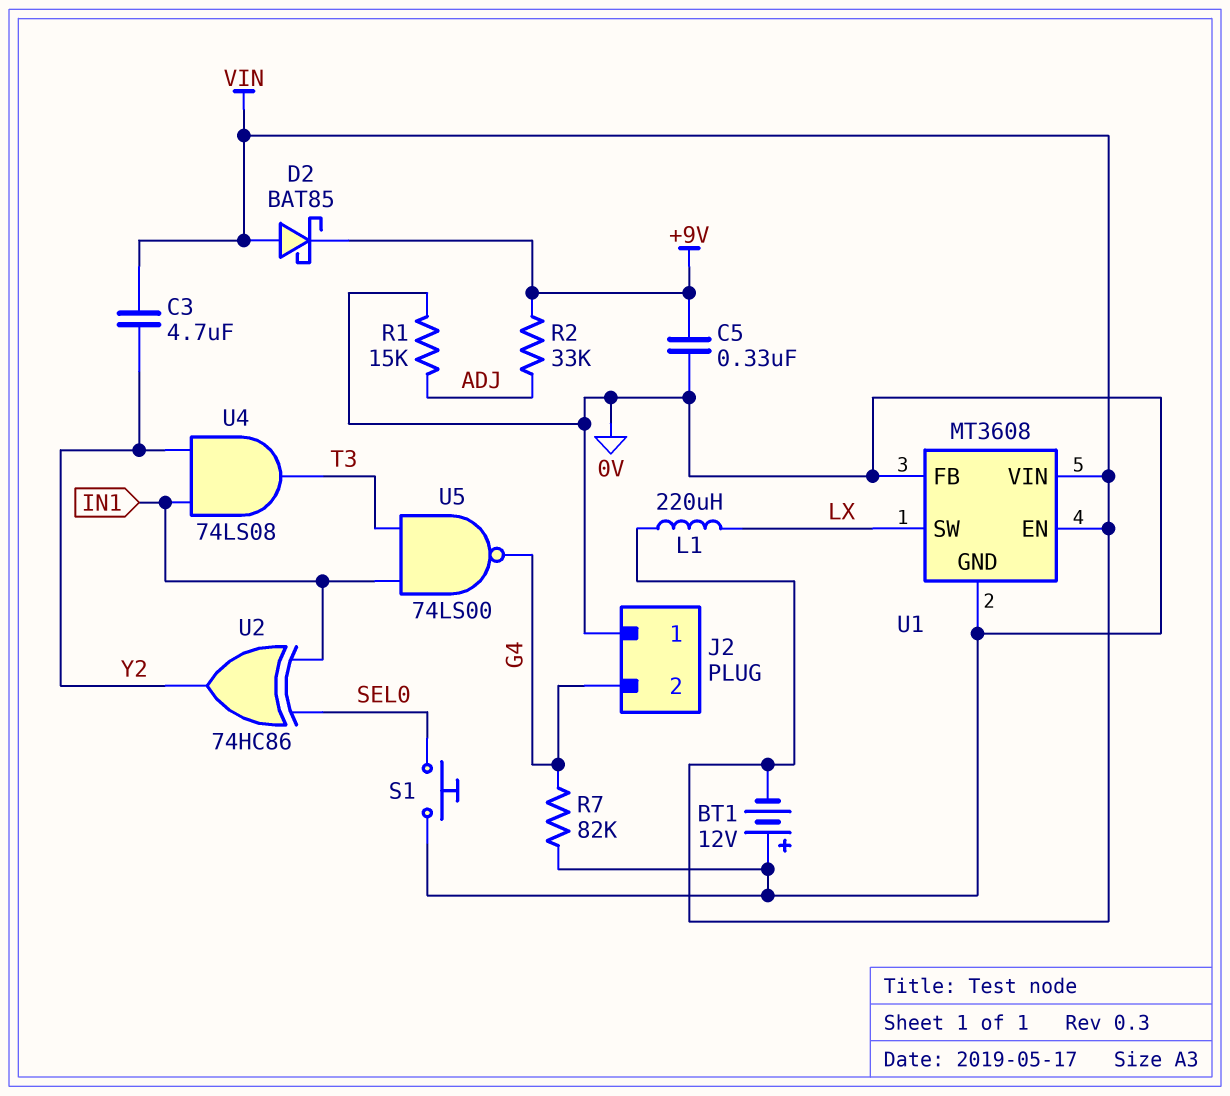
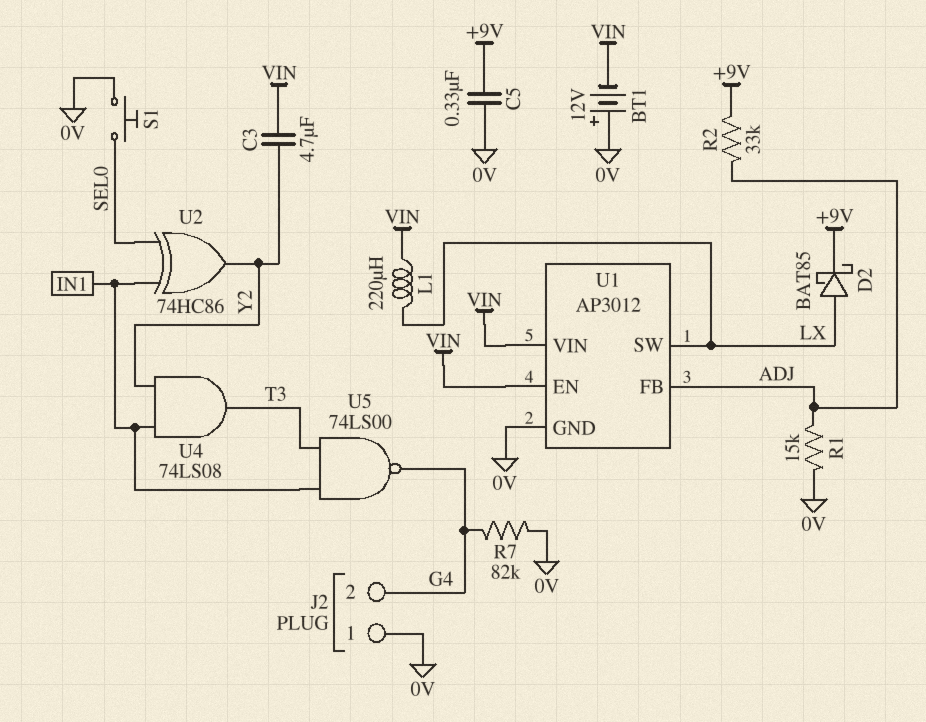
D2: schottky BAT85 (A VIN, K +9V) -> schottky BAT85 (A LX, K +9V)
U1: MT3608 -> AP3012
U1 pin FB: 0V -> ADJ

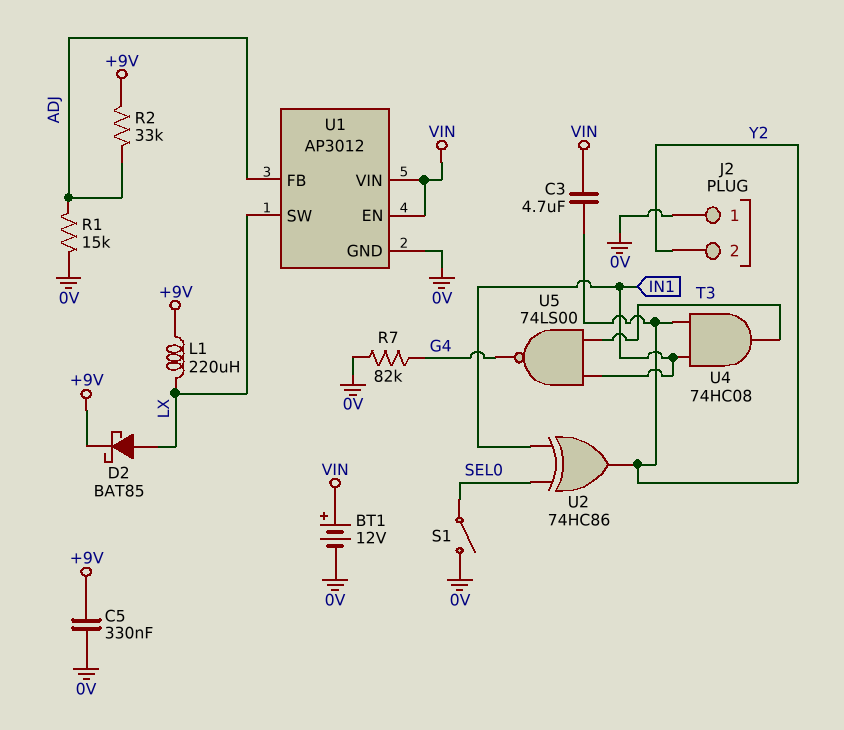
BT1: 12V (plus 0V, minus VIN) -> 12V (plus VIN, minus 0V)
J2 pin 2: G4 -> Y2
L1: 220uH (LX, VIN) -> 220uH (+9V, LX)
S1: button (0V, SEL0) -> switch (0V, SEL0)
U4: AND 74LS08 (in IN1, in Y2, out T3) -> AND 74HC08 (in IN1, in Y2, out T3)

